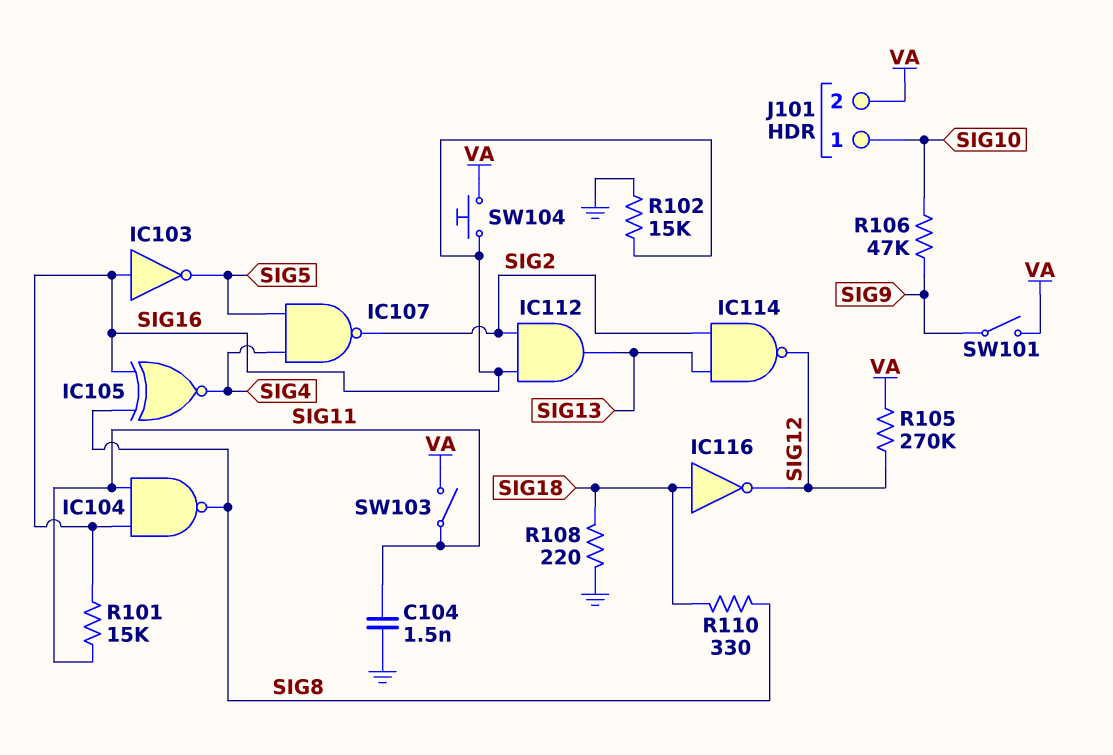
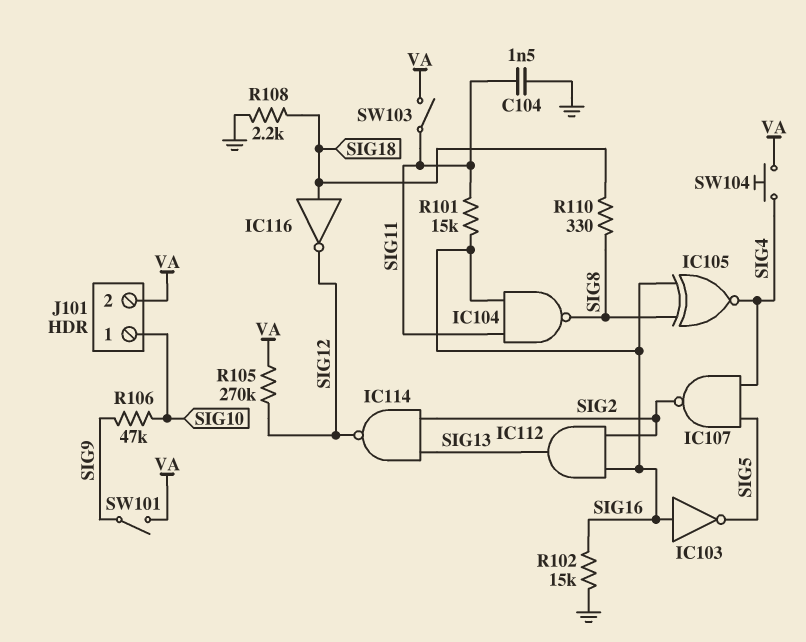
R108: 220 (GND, SIG18) -> 2.2k (GND, SIG18)
SW104: button (SIG16, VA) -> button (SIG4, VA)

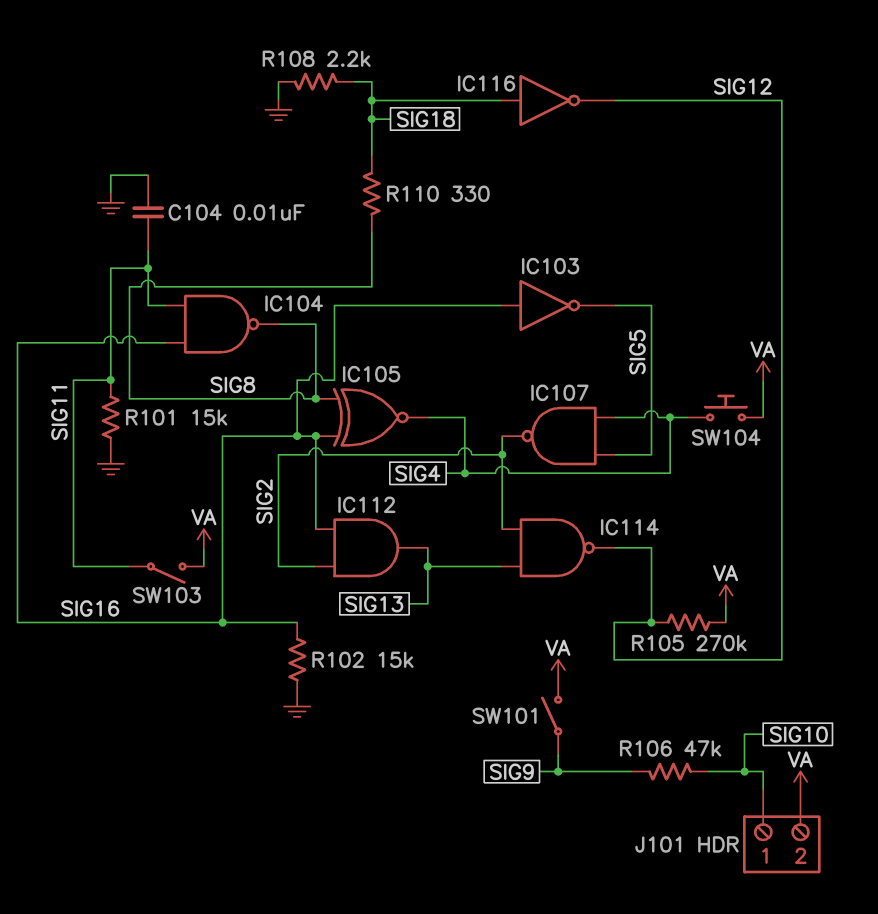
C104: 1.5nF (GND, SIG11) -> 10nF (GND, SIG11)
R101: 15k (SIG11, SIG16) -> 15k (GND, SIG11)

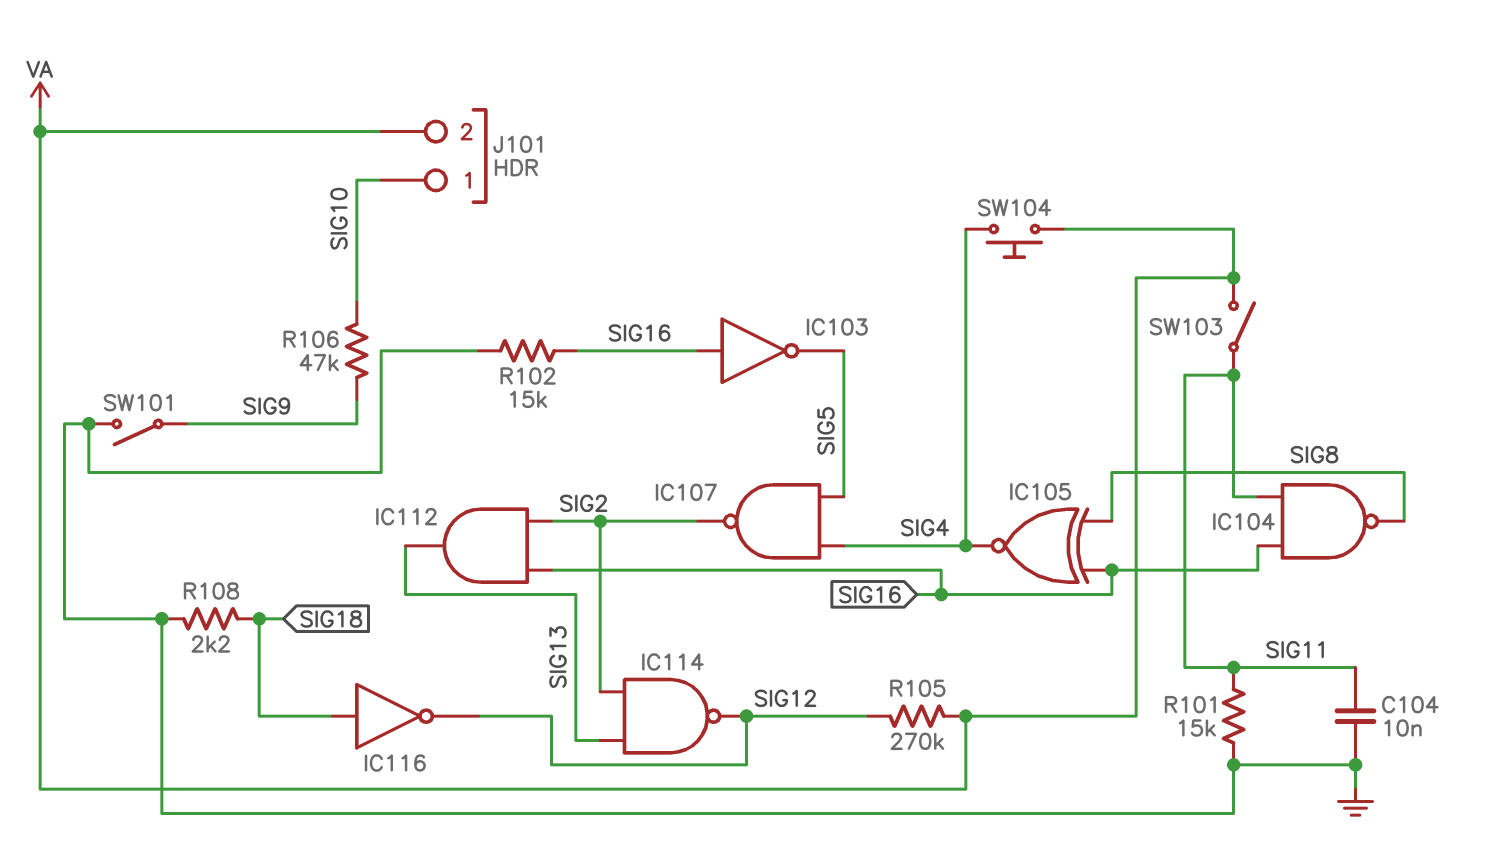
R110: 330 (SIG8, SIG18) -> none
SW101: switch (SIG9, VA) -> switch (GND, SIG9)

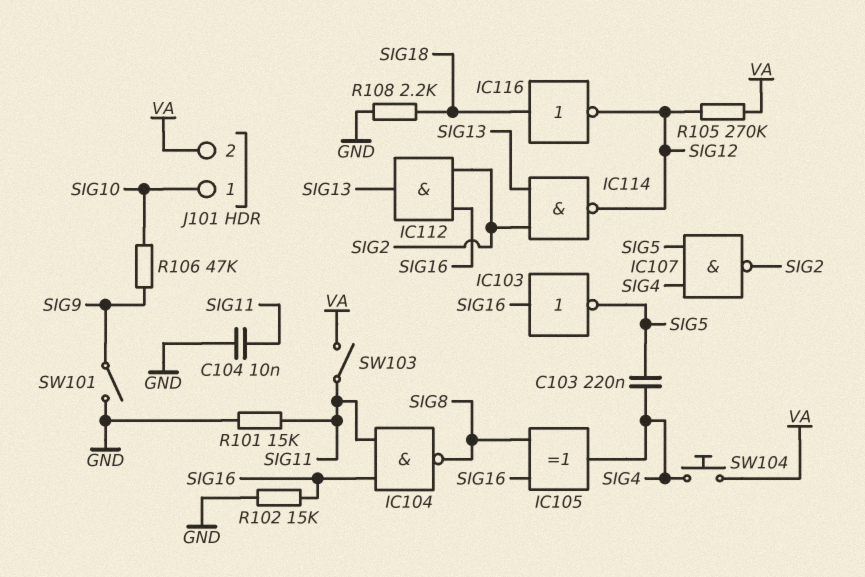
C103: none -> 220nF (SIG4, SIG5)
IC105: XNOR (in SIG8, in SIG16, out SIG4) -> XOR (in SIG8, in SIG16, out SIG4)

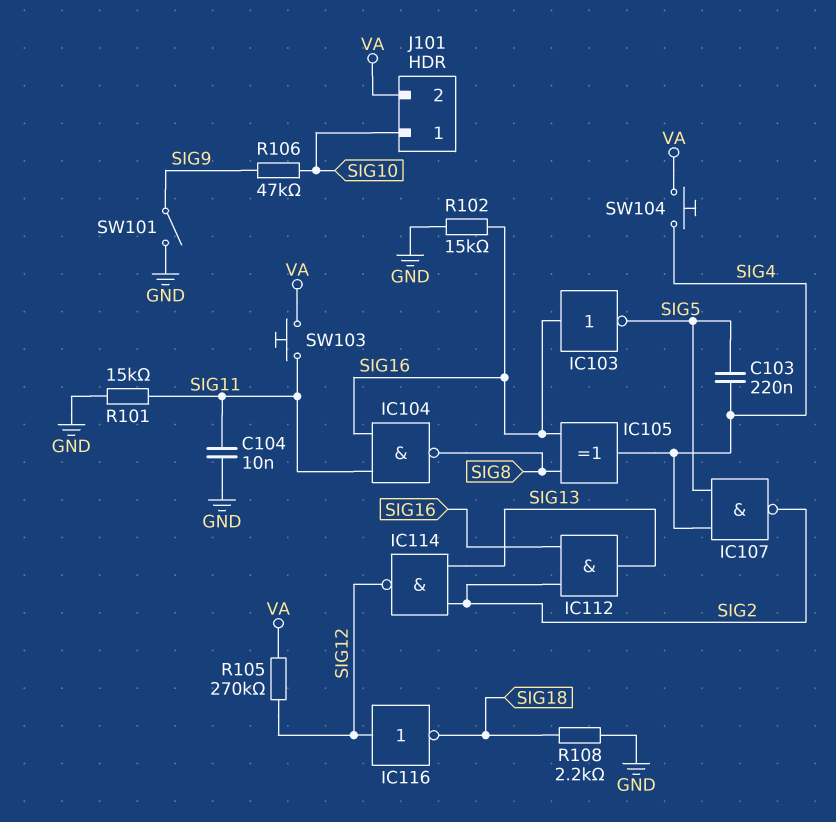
IC116: NOT (in SIG18, out SIG12) -> NOT (in SIG12, out SIG18)
SW103: switch (SIG11, VA) -> button (SIG11, VA)

